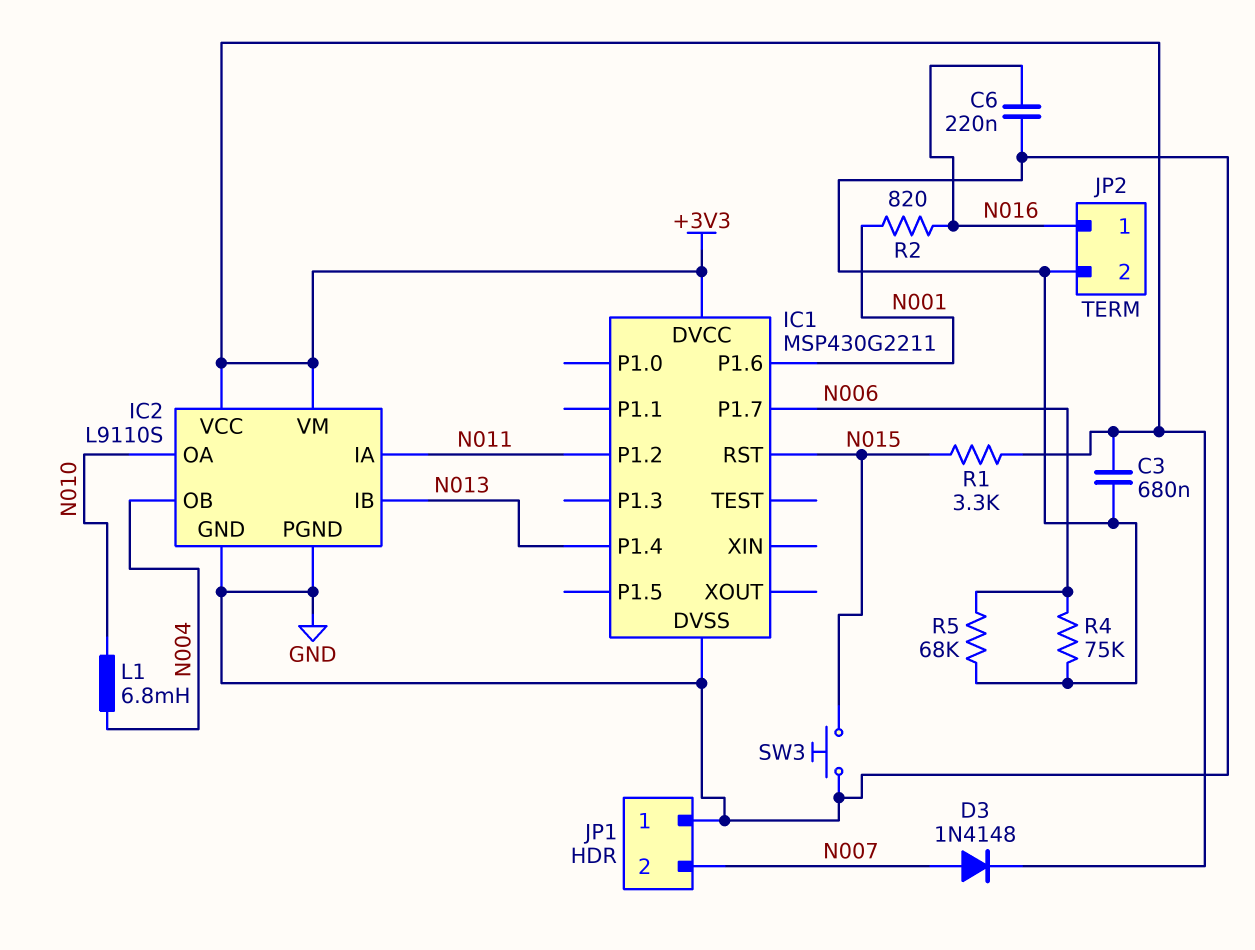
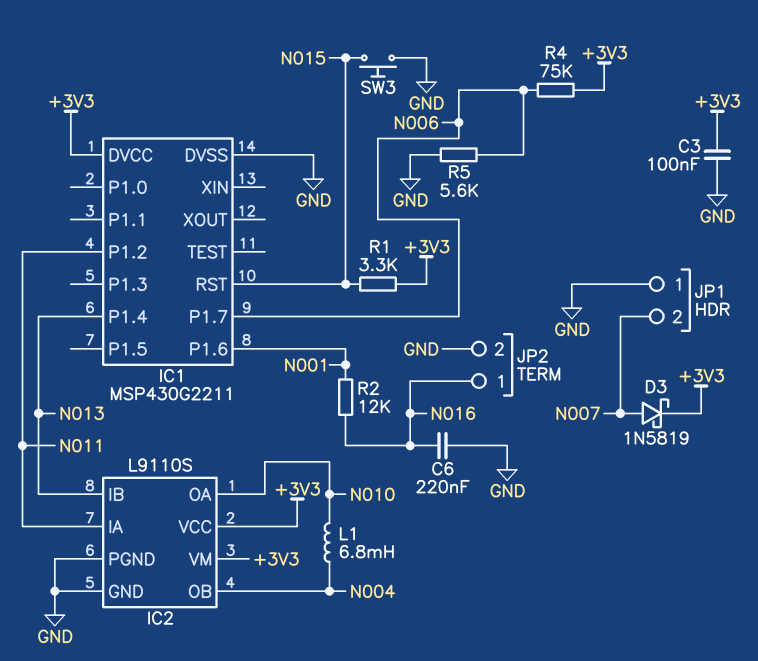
C3: 680nF (+3V3, GND) -> 100nF (+3V3, GND)
D3: diode 1N4148 (A N007, K +3V3) -> schottky 1N5819 (A N007, K +3V3)
R2: 820 (N001, N016) -> 12k (N001, N016)
R4: 75k (GND, N006) -> 75k (+3V3, N006)
R5: 68k (GND, N006) -> 5.6k (GND, N006)

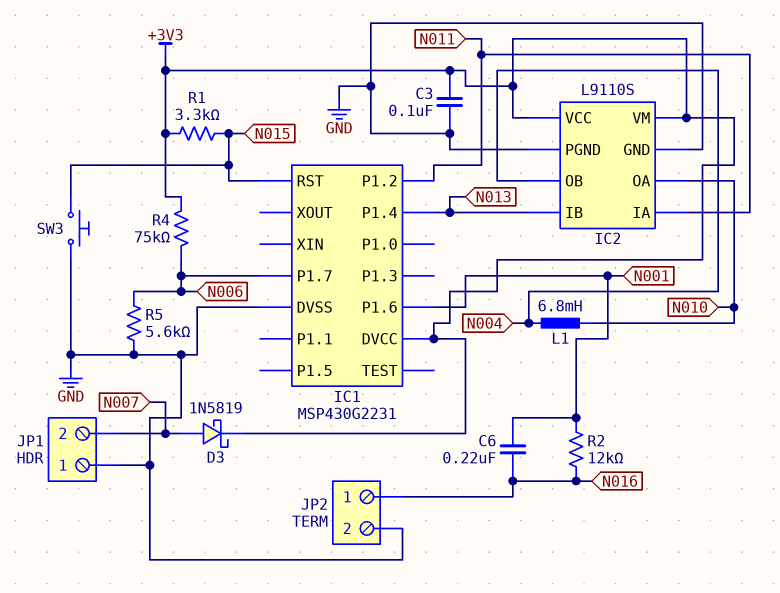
C6: 220nF (GND, N016) -> 220nF (N001, N016)
IC1: MSP430G2211 -> MSP430G2231

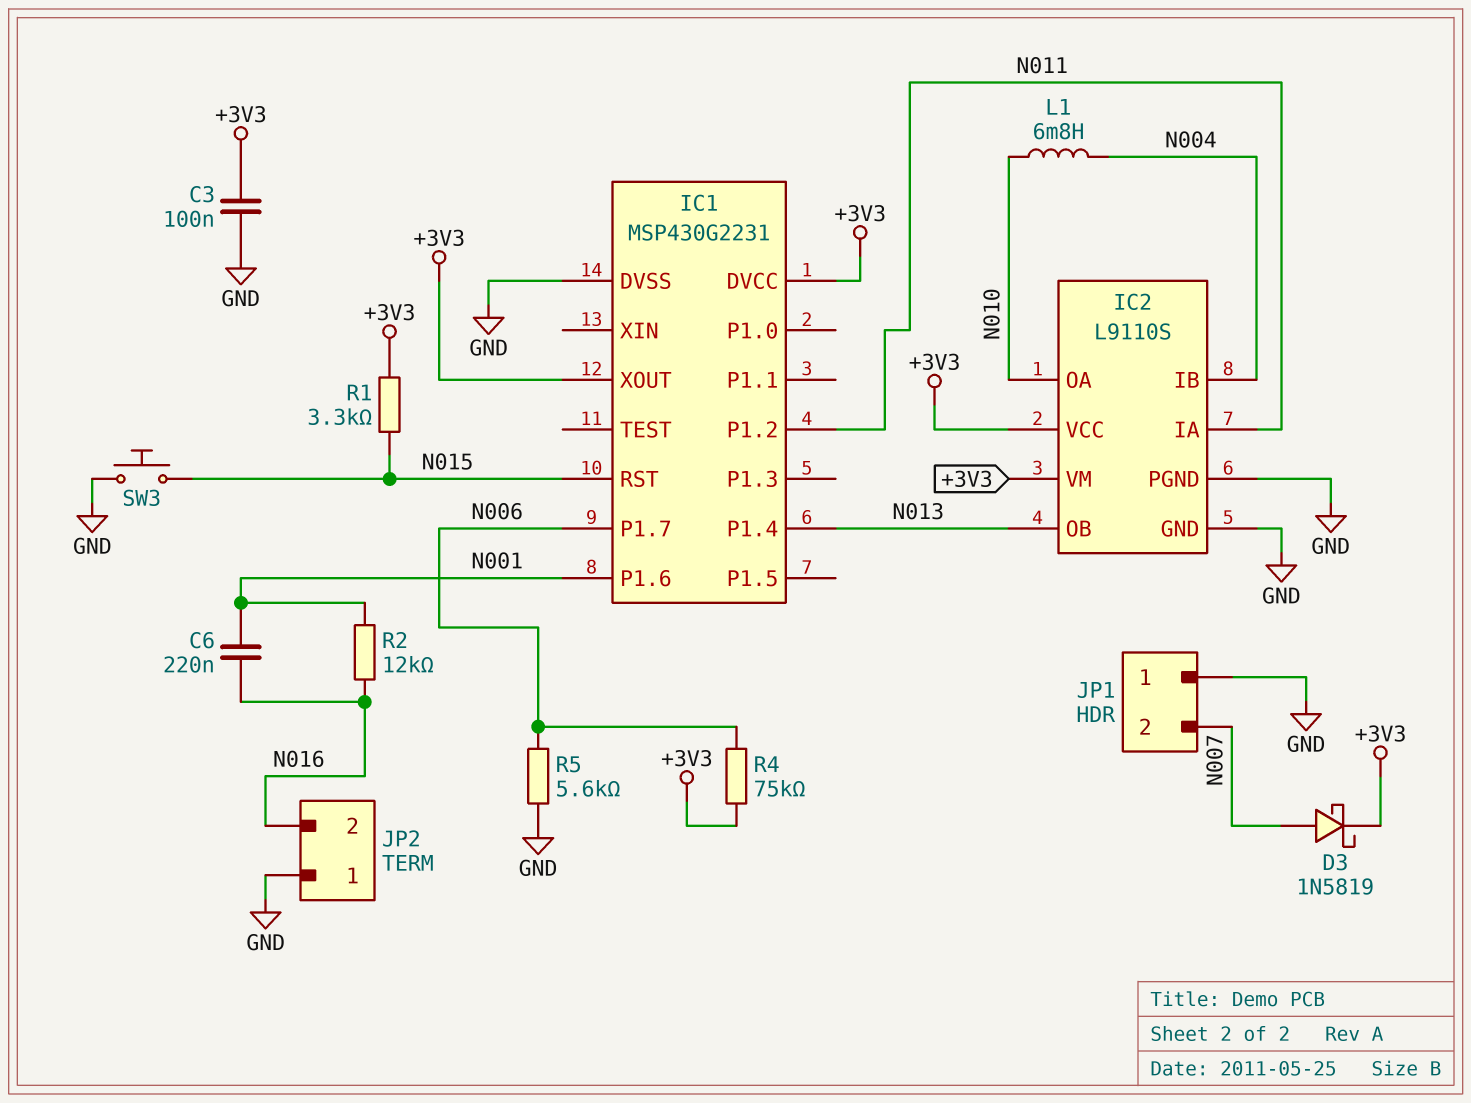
IC1 pin XOUT: none -> +3V3
IC2 pin IB: N013 -> N004
IC2 pin OB: N004 -> N013
JP2 pin 1: N016 -> GND
JP2 pin 2: GND -> N016

